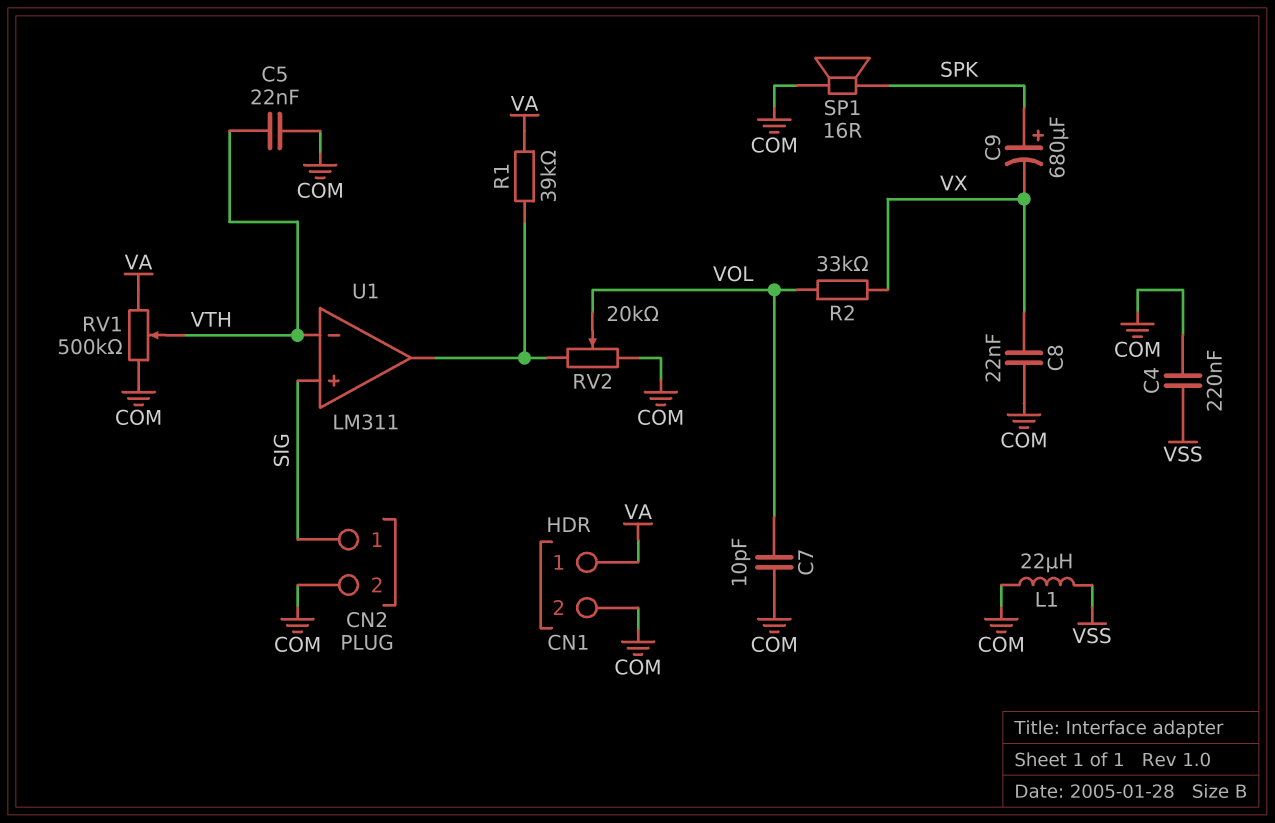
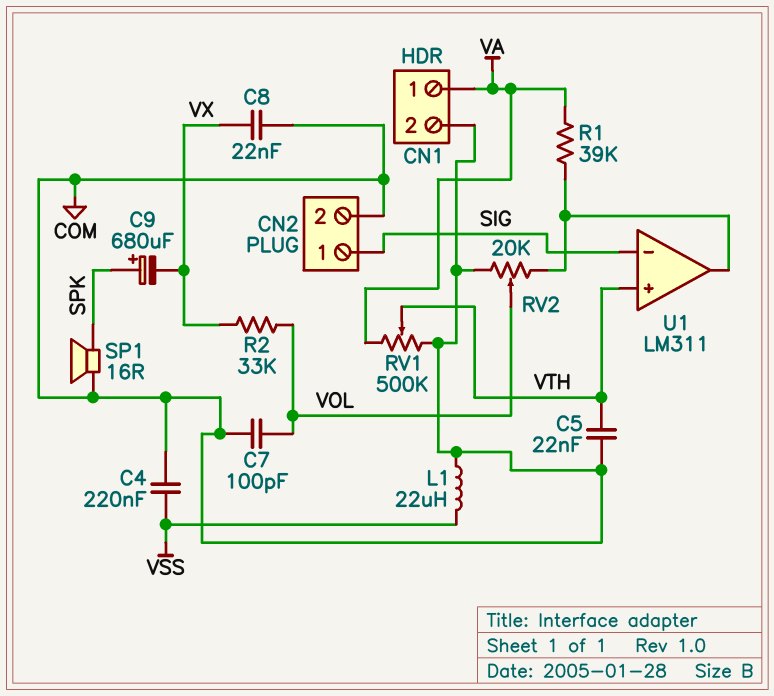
C7: 10pF (COM, VOL) -> 100pF (COM, VOL)
U1 pin in+: SIG -> VTH
U1 pin in-: VTH -> SIG

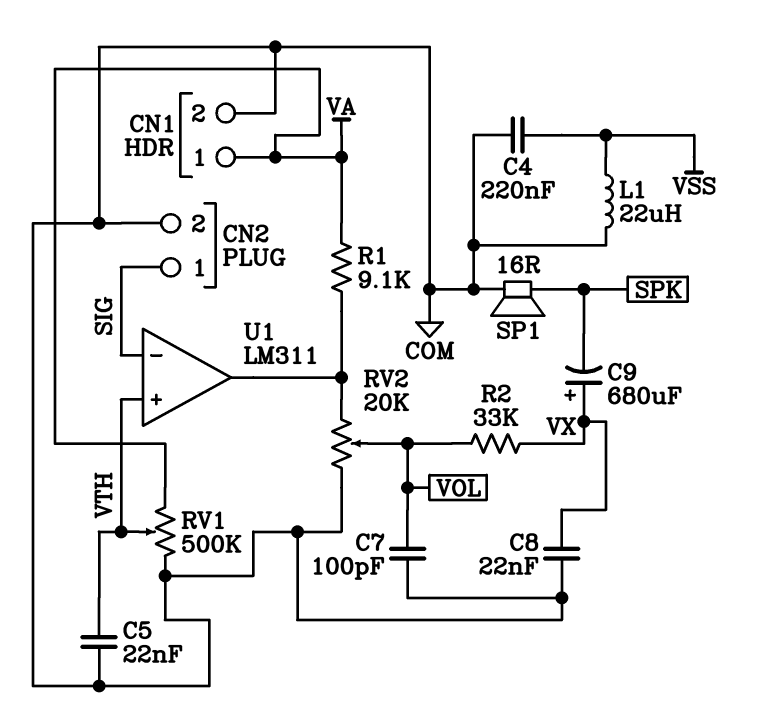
C9: 680uF (plus SPK, minus VX) -> 680uF (plus VX, minus SPK)
R1: 39k (U1/out, VA) -> 9.1k (U1/out, VA)

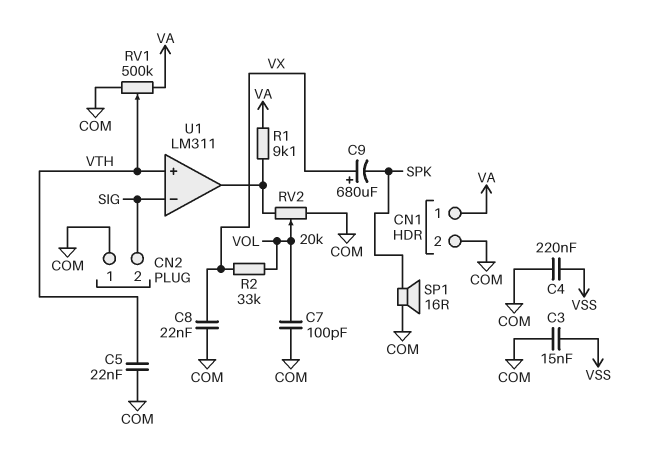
C3: none -> 15nF (COM, VSS)
CN2 pin 1: SIG -> COM
CN2 pin 2: COM -> SIG
L1: 22uH (COM, VSS) -> none

